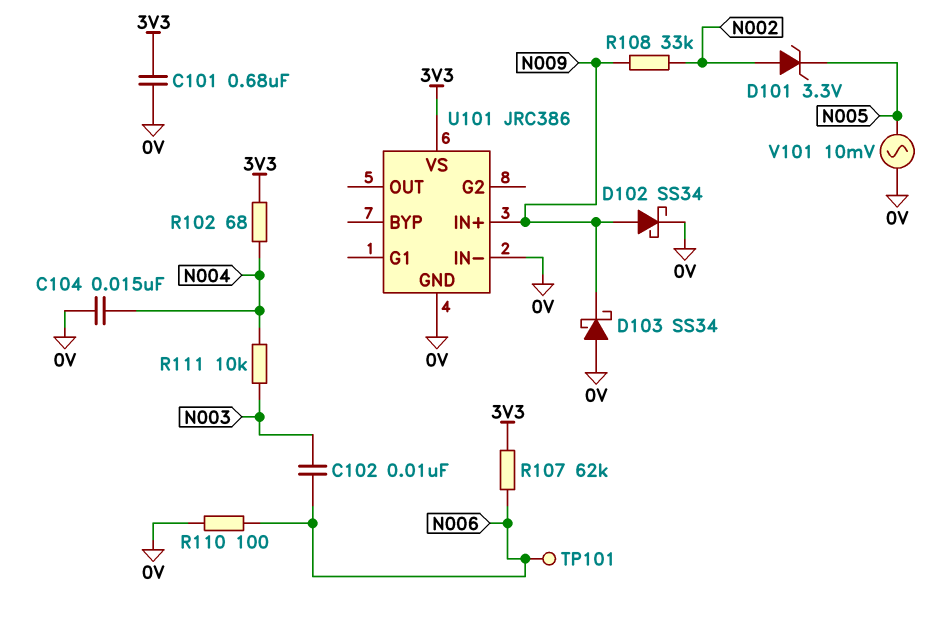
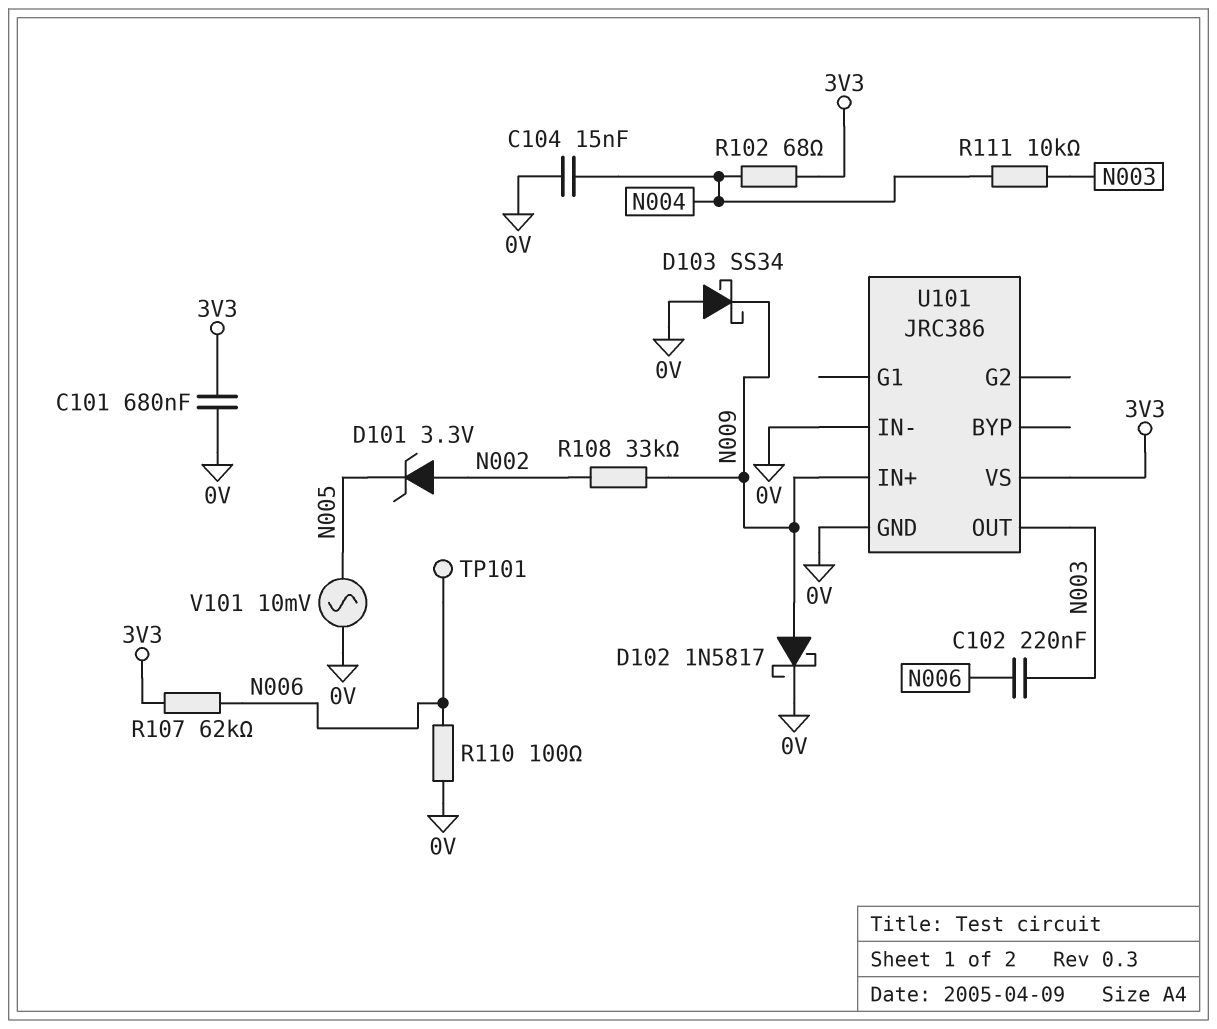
C102: 10nF (N003, N006) -> 220nF (N003, N006)
D102: schottky SS34 (A N009, K 0V) -> schottky 1N5817 (A N009, K 0V)
U101 pin OUT: none -> N003

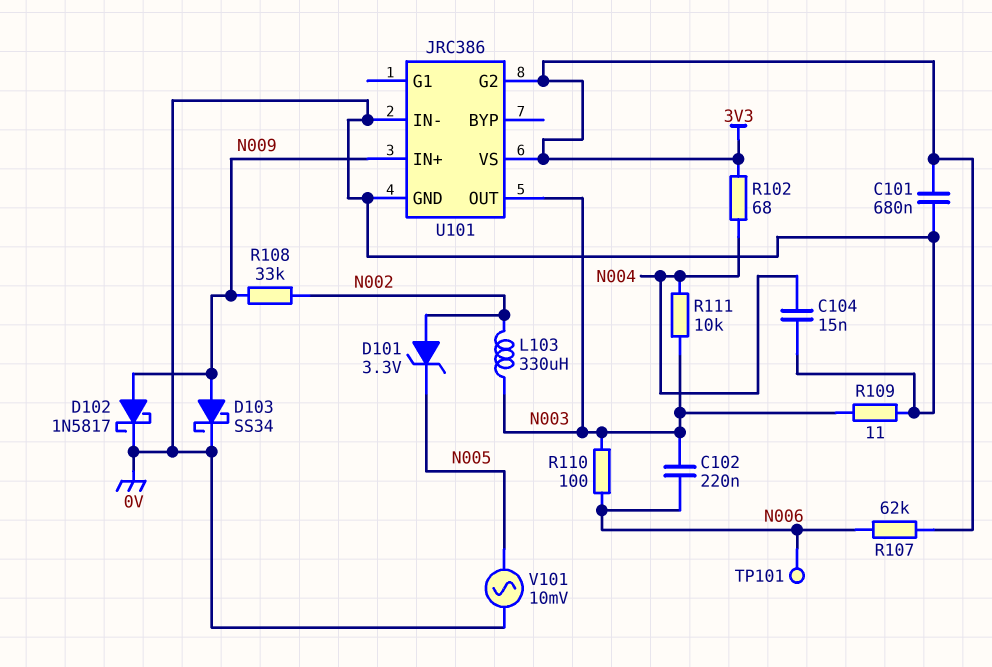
D103: schottky SS34 (A 0V, K N009) -> schottky SS34 (A N009, K 0V)
L103: none -> 330uH (N002, N003)
R109: none -> 11 (0V, N003)
R110: 100 (0V, N006) -> 100 (N003, N006)
U101 pin G2: none -> 3V3

